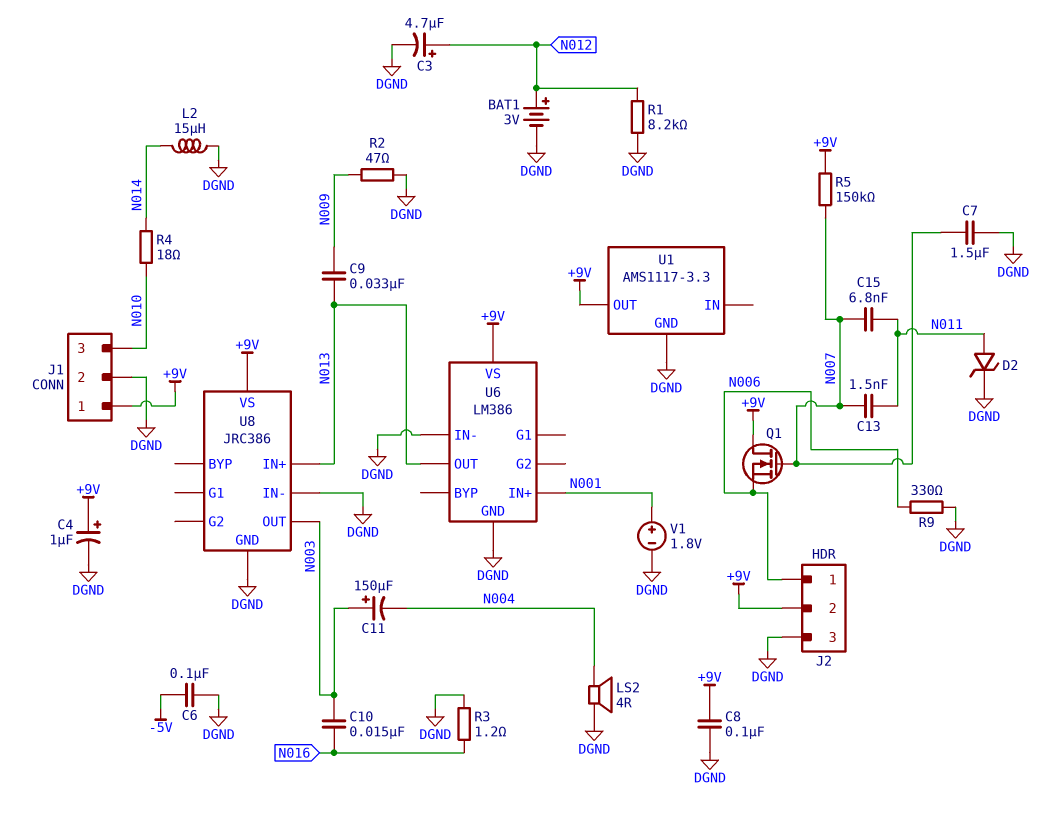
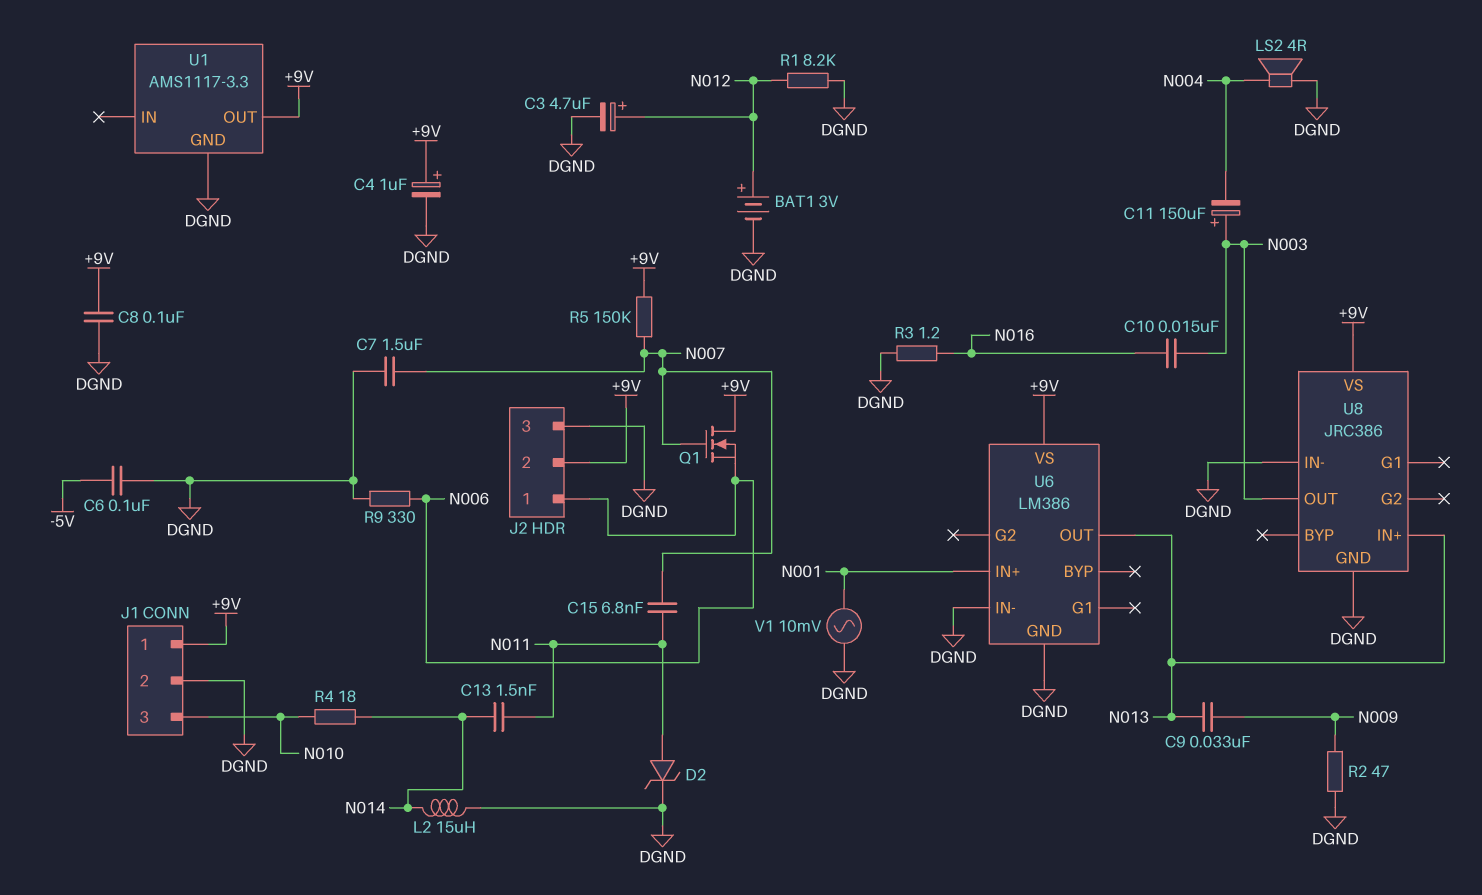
C13: 1.5nF (N007, N011) -> 1.5nF (N011, N014)
V1: 1.8V (plus N001, minus DGND) -> AC 10mV (DGND, N001)

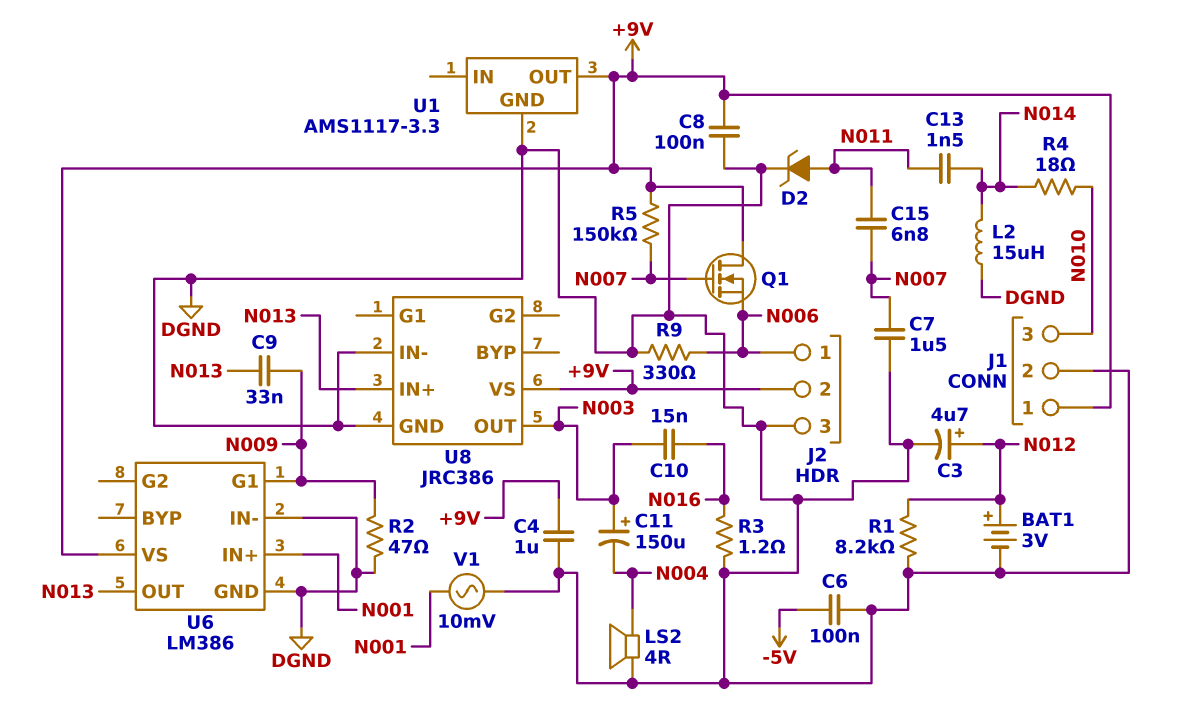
C4: 1uF (plus +9V, minus DGND) -> 1uF (+9V, DGND)
U6 pin G1: none -> N009

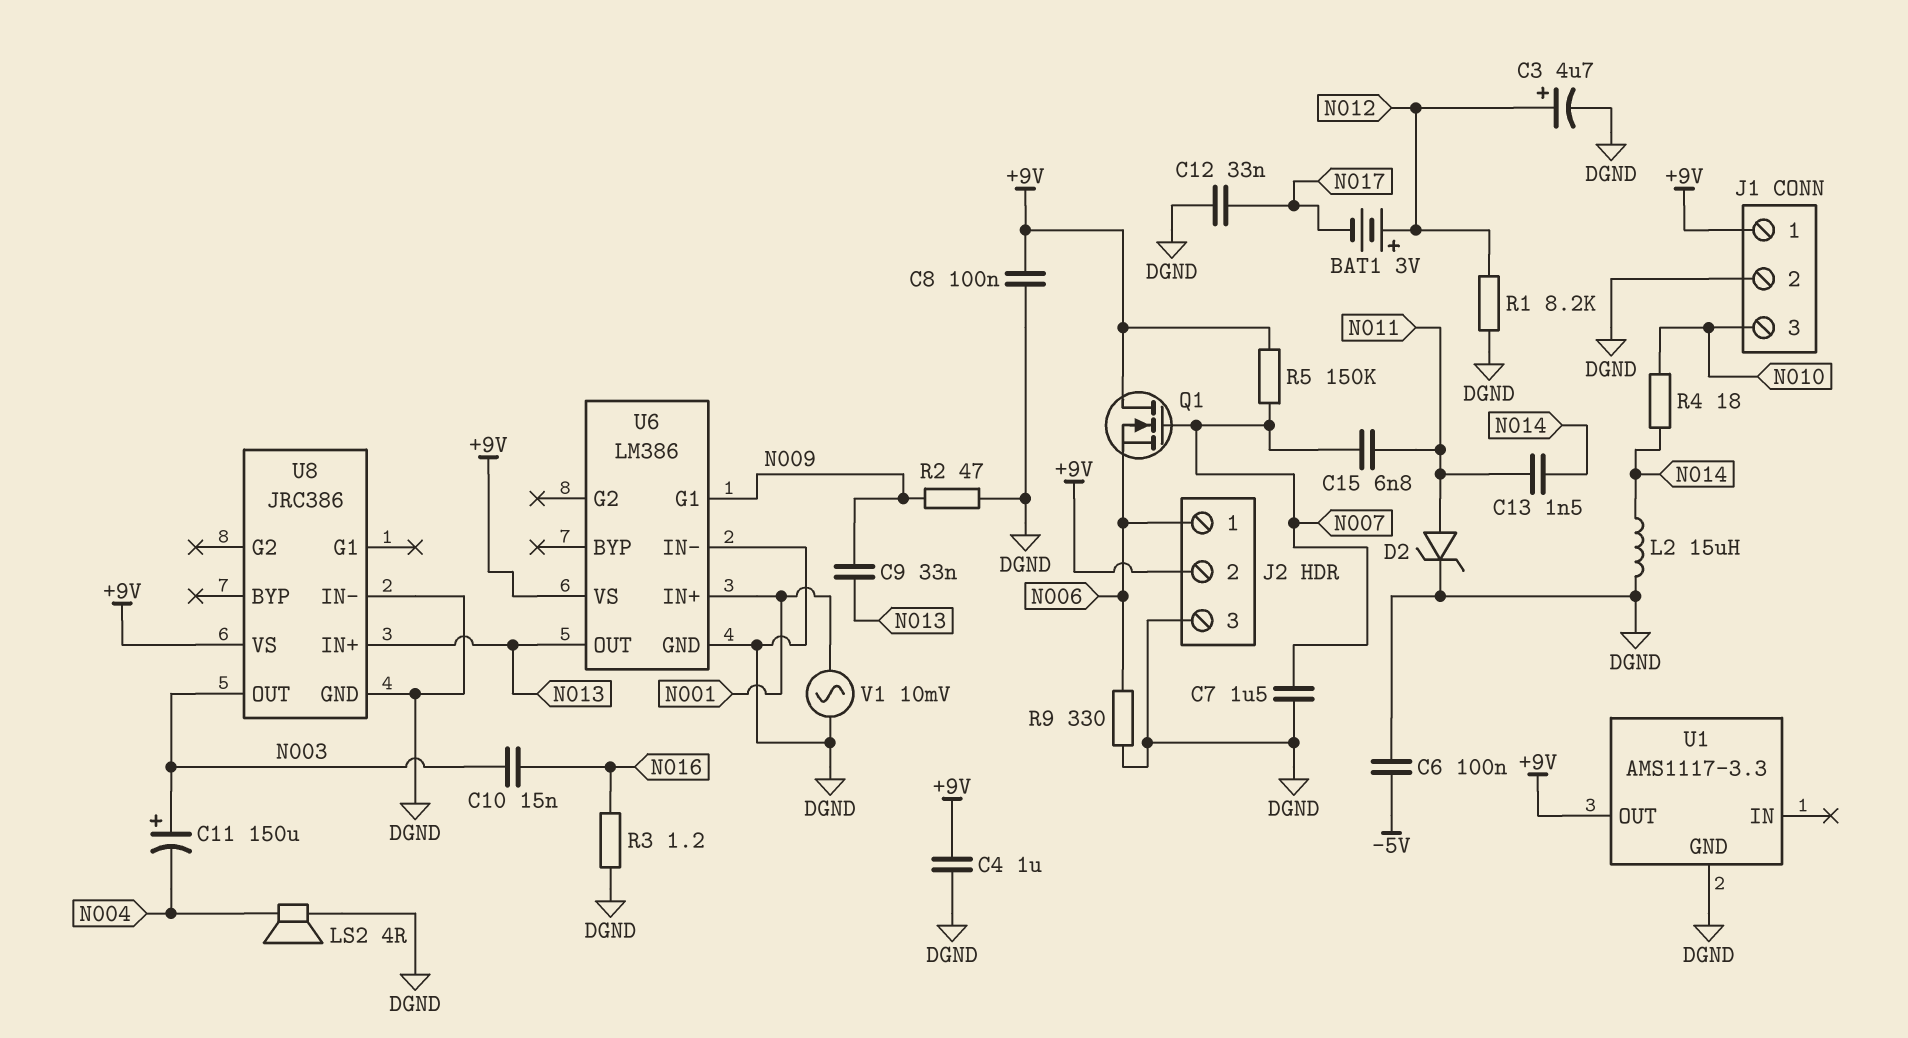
BAT1: 3V (plus N012, minus DGND) -> 3V (plus N012, minus N017)
C12: none -> 33nF (DGND, N017)

